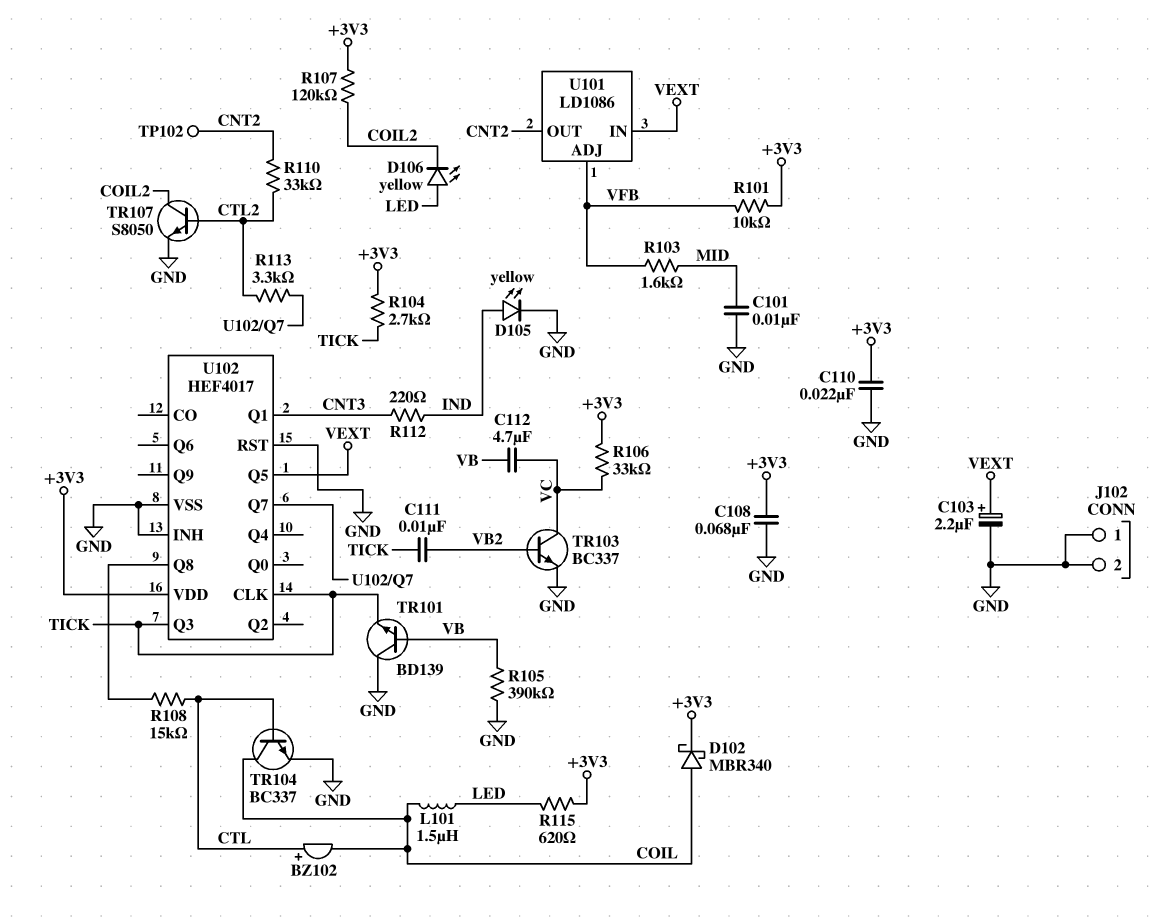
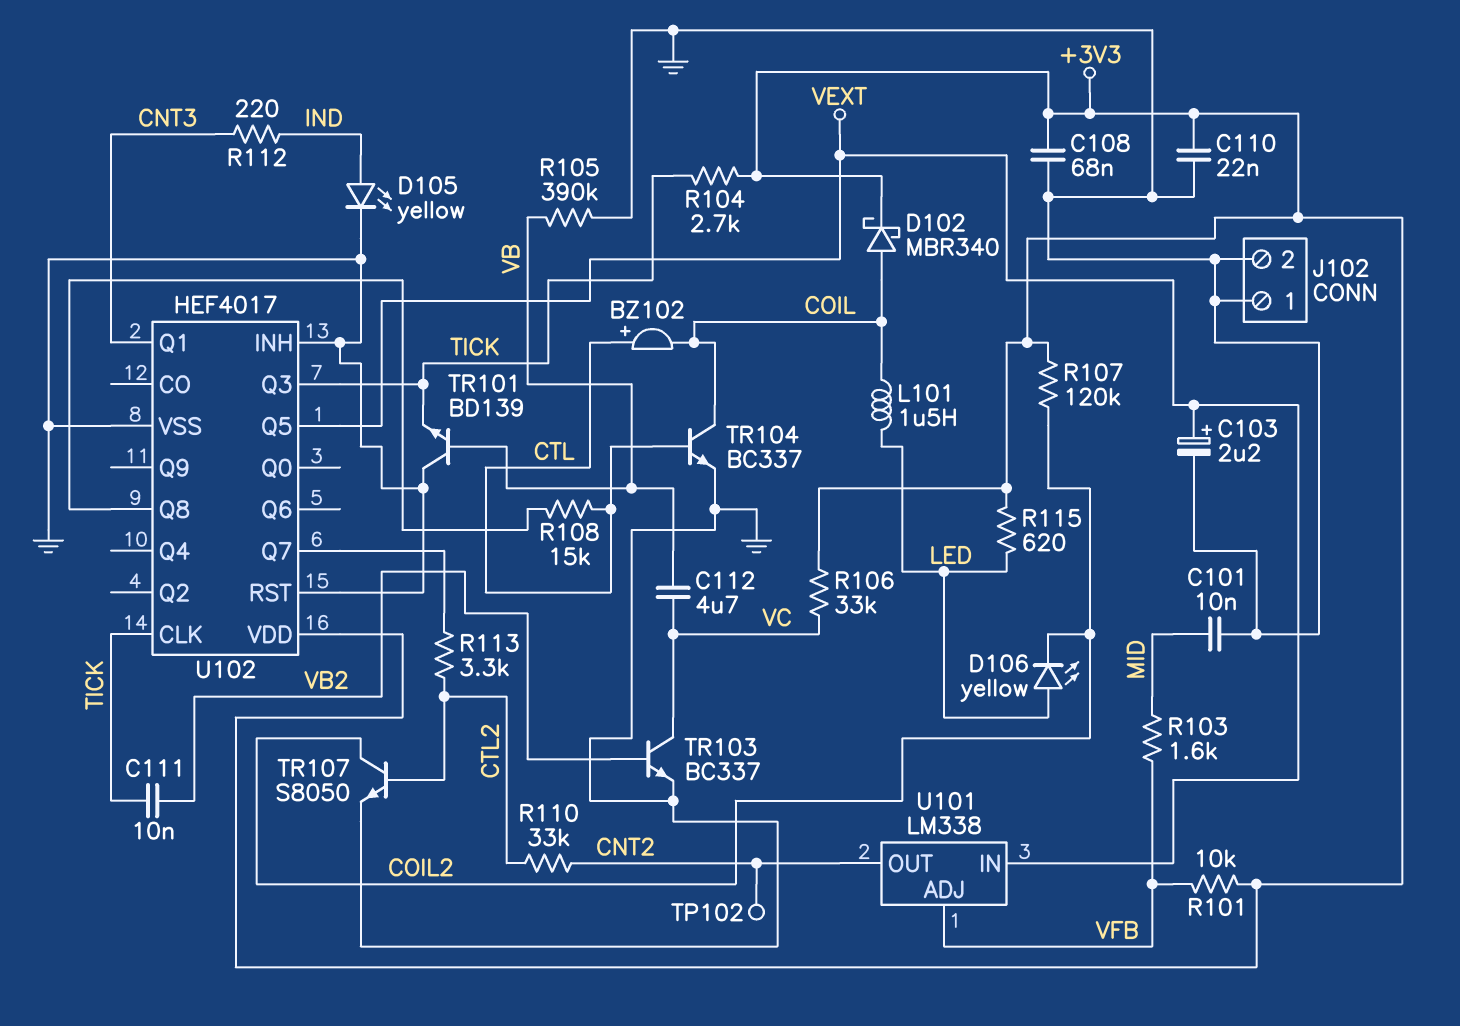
U101: LD1086 -> LM338

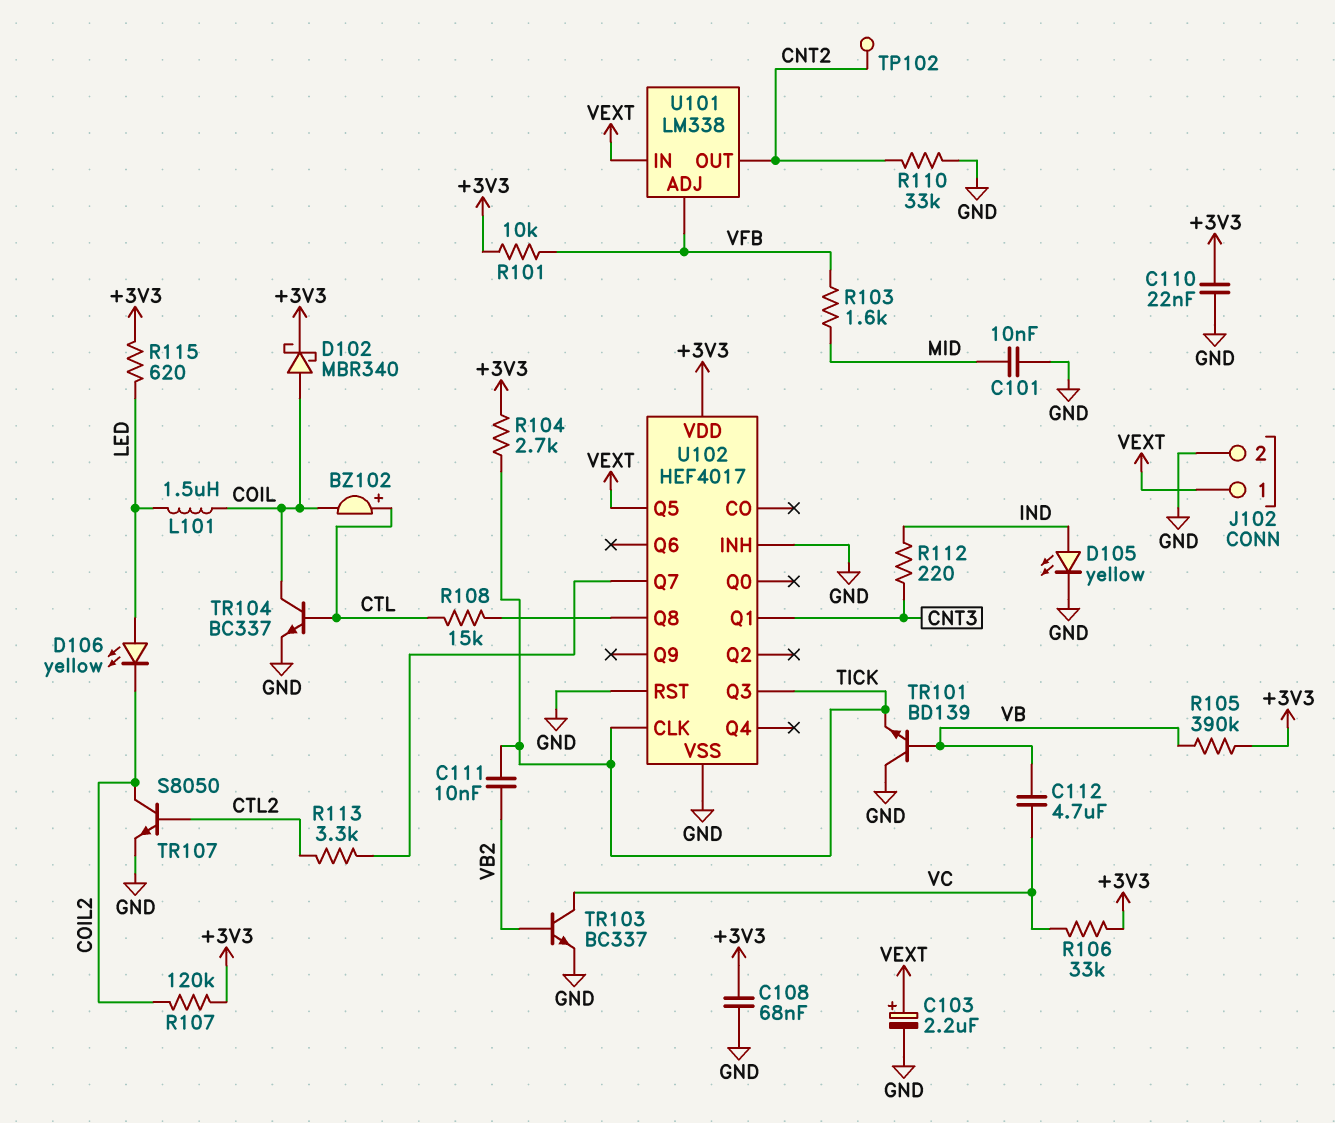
J102 pin 1: GND -> VEXT
R105: 390k (GND, VB) -> 390k (+3V3, VB)
R110: 33k (CNT2, CTL2) -> 33k (CNT2, GND)

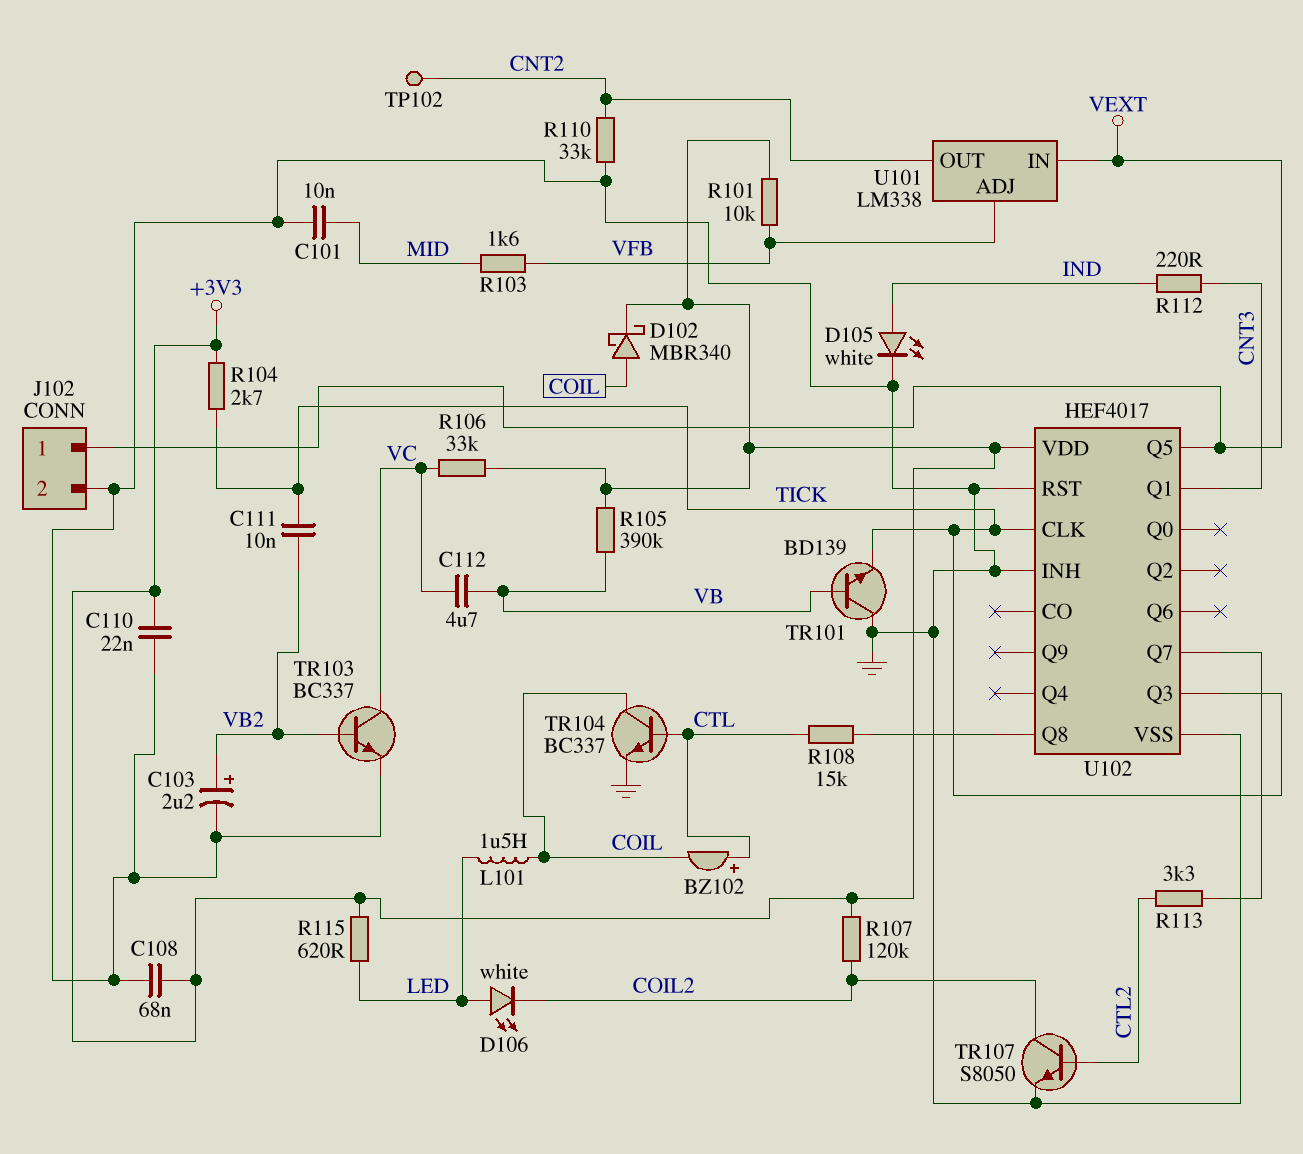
C103: 2.2uF (plus VEXT, minus GND) -> 2.2uF (plus VB2, minus GND)
D105: LED yellow (A IND, K GND) -> LED white (A IND, K GND)
D106: LED yellow (A LED, K COIL2) -> LED white (A LED, K COIL2)

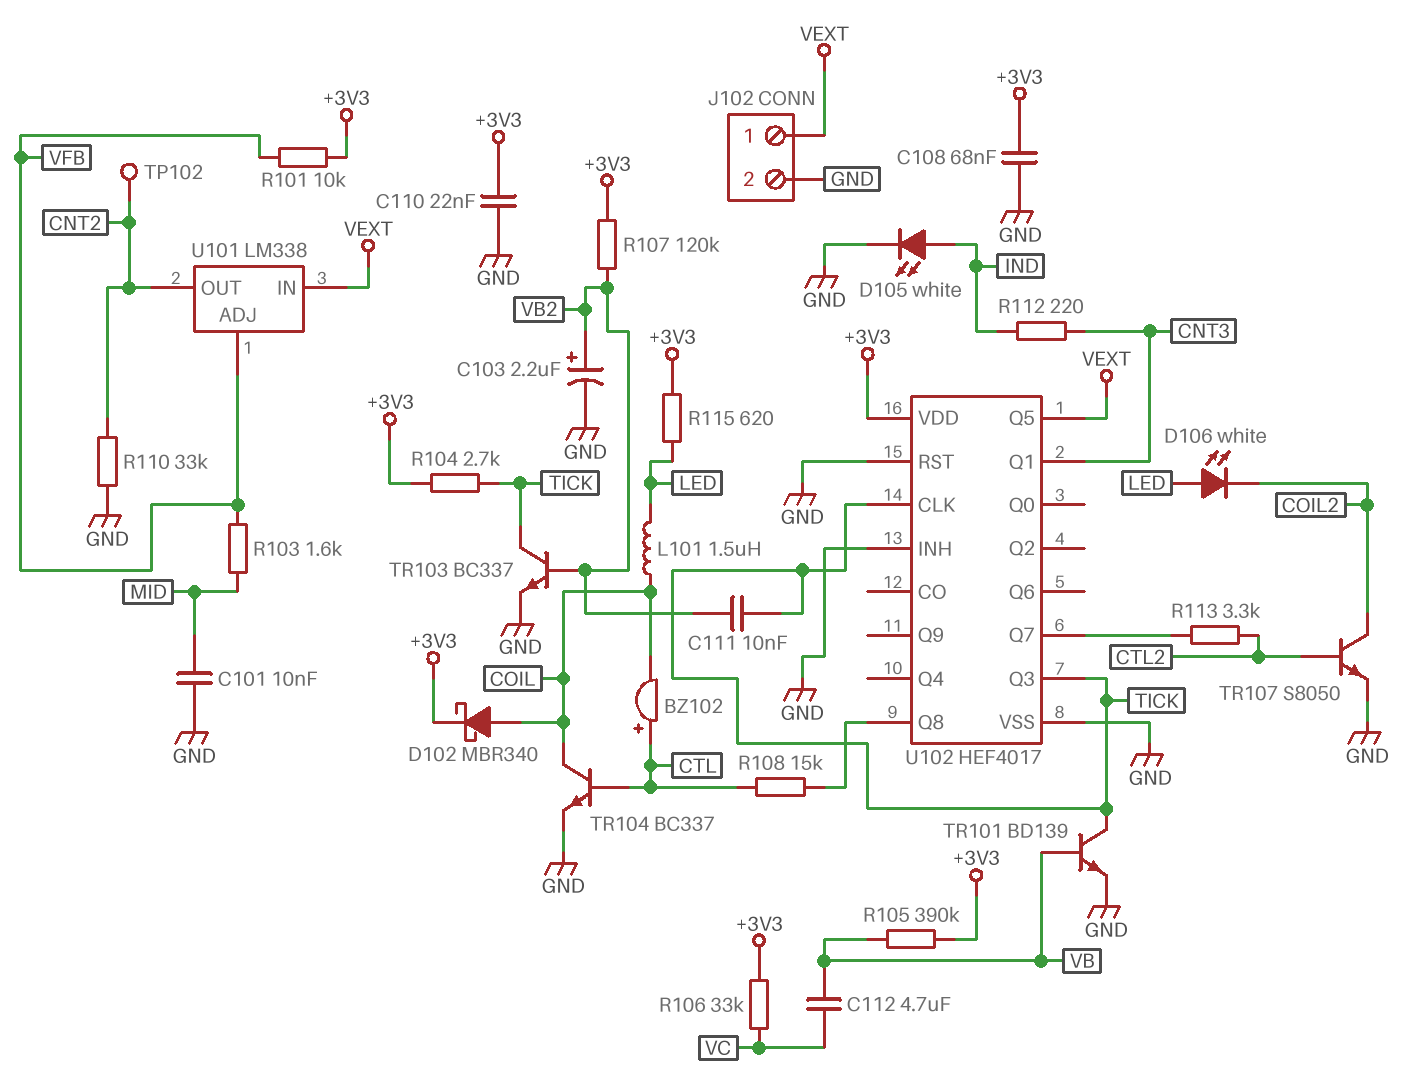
R107: 120k (+3V3, COIL2) -> 120k (+3V3, VB2)
TR101: NPN BD139 (B VB, C GND, E TICK) -> NPN BD139 (B VB, C TICK, E GND)
TR103: NPN BC337 (B VB2, C VC, E GND) -> NPN BC337 (B VB2, C TICK, E GND)

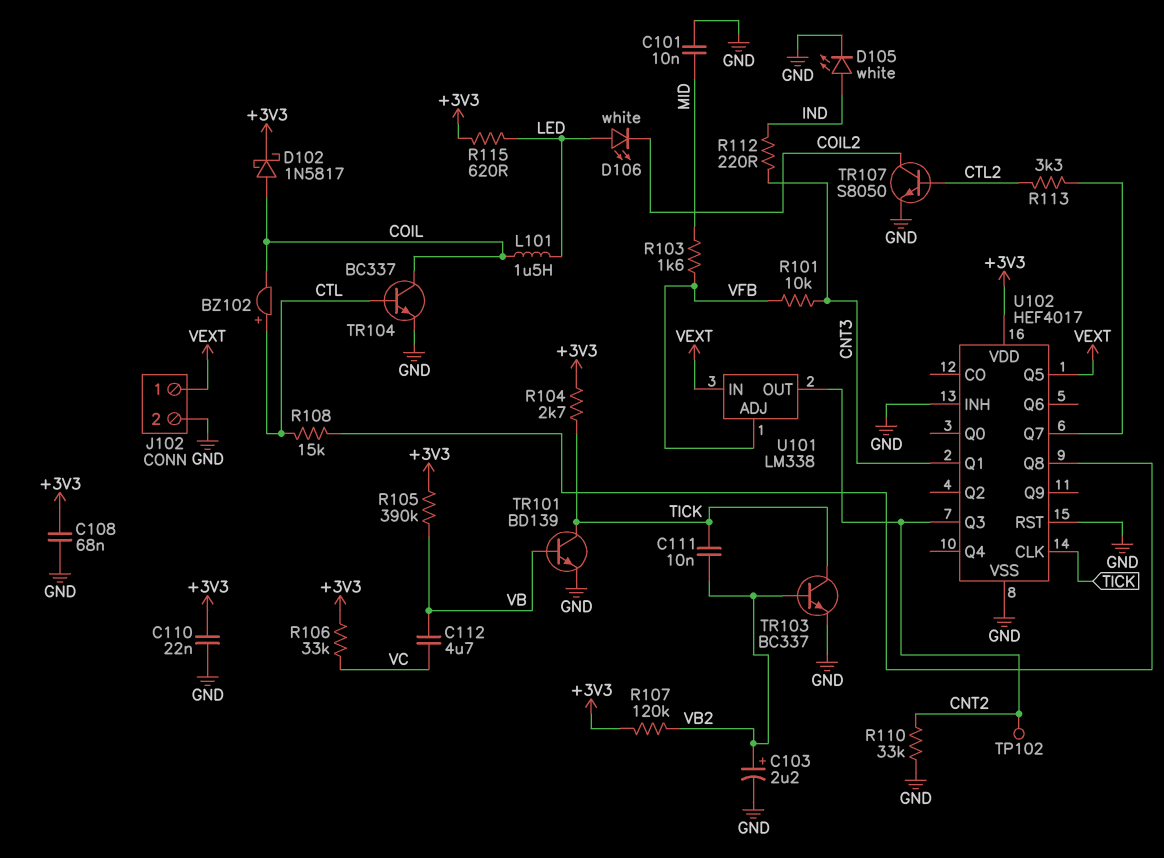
D102: schottky MBR340 (A COIL, K +3V3) -> schottky 1N5817 (A COIL, K +3V3)
R101: 10k (+3V3, VFB) -> 10k (CNT3, VFB)
U102 pin Q3: TICK -> CNT2

